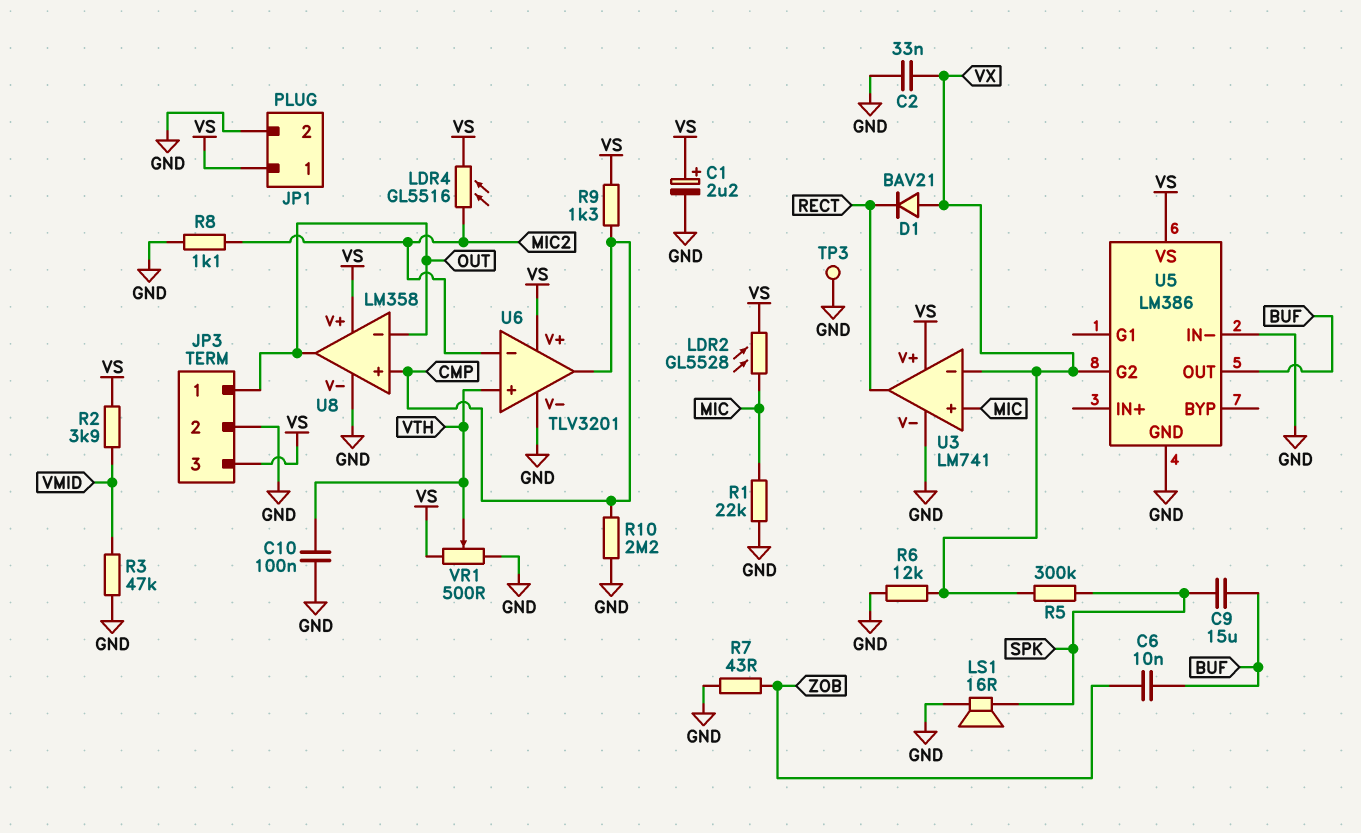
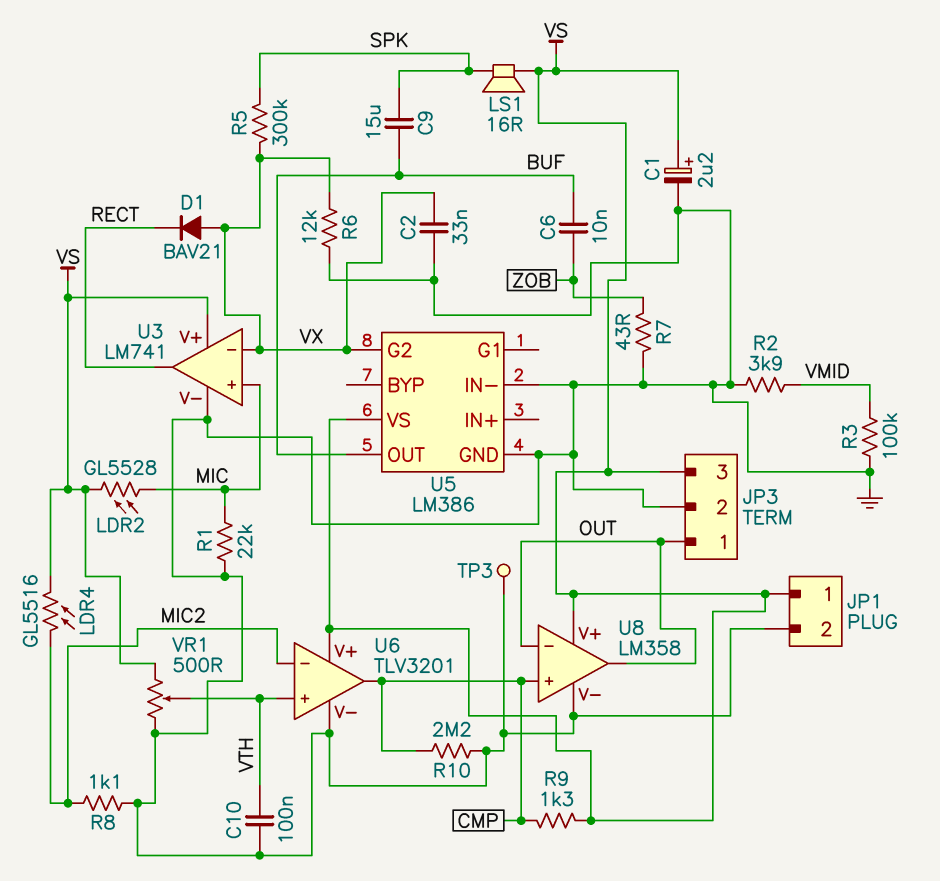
LS1: speaker 16R (GND, SPK) -> speaker 16R (SPK, VS)
R2: 3.9k (VMID, VS) -> 3.9k (GND, VMID)
R3: 47k (GND, VMID) -> 100k (GND, VMID)

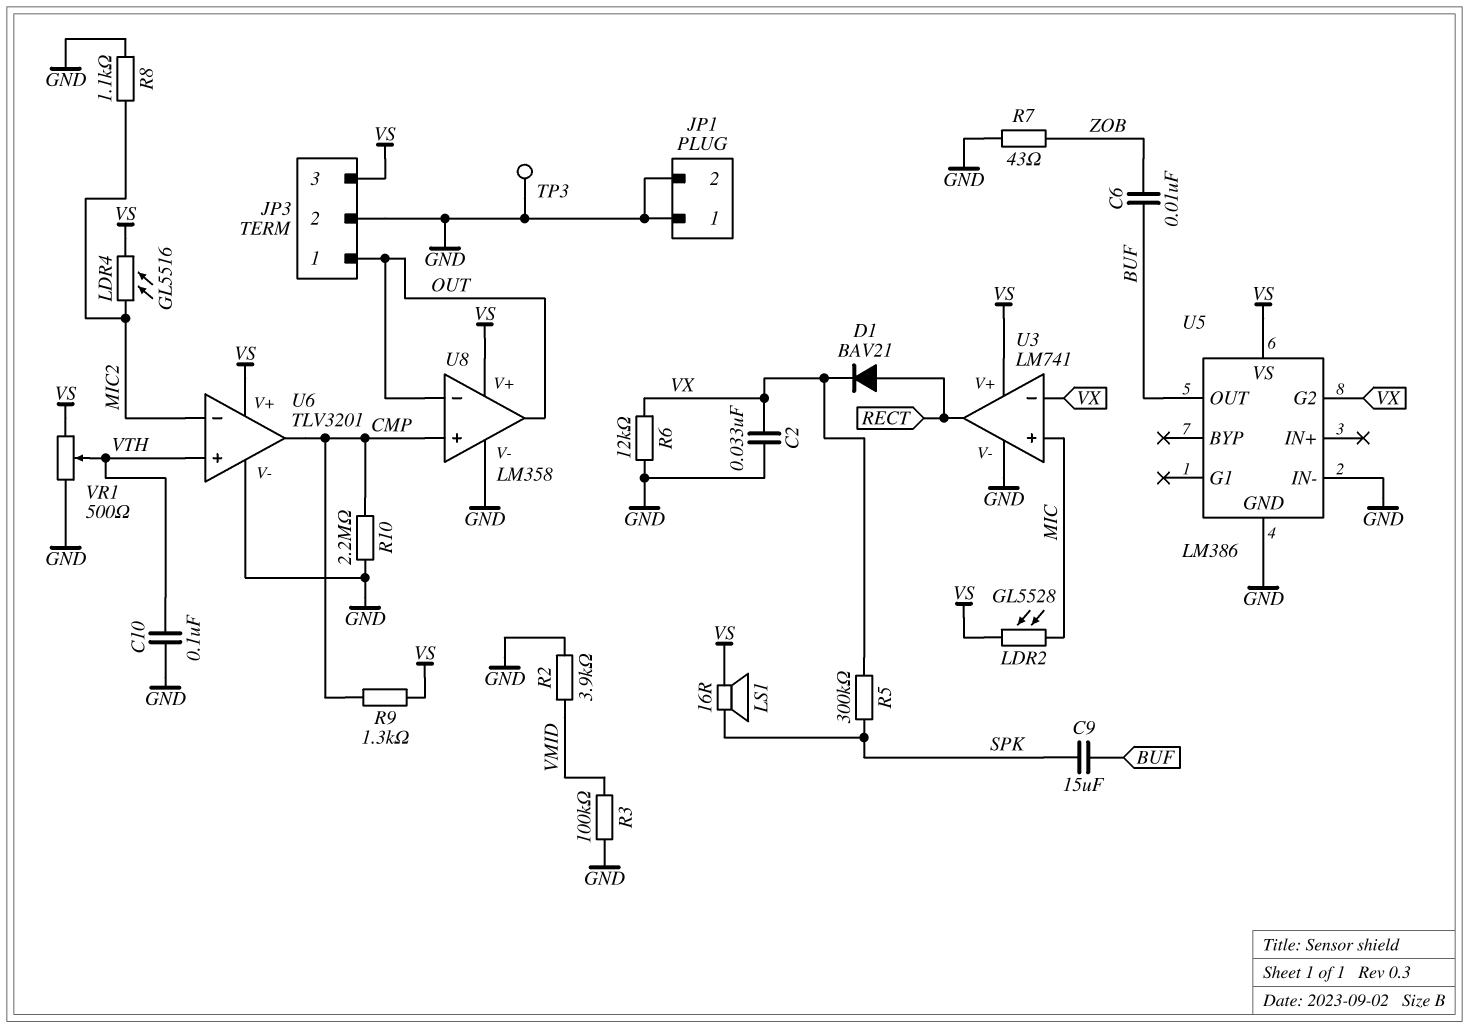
C1: 2.2uF (plus VS, minus GND) -> none
D1: diode BAV21 (A VX, K RECT) -> diode BAV21 (A RECT, K VX)
JP1 pin 1: VS -> GND
R1: 22k (GND, MIC) -> none

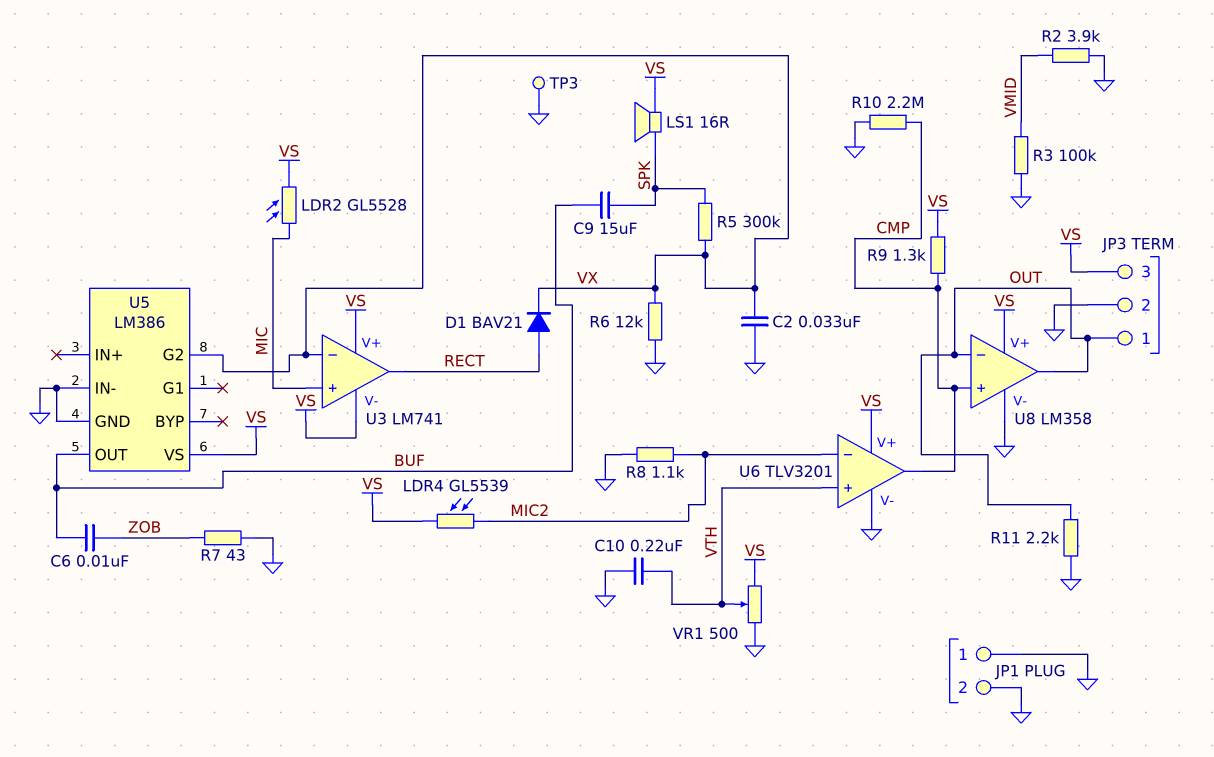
C10: 100nF (GND, VTH) -> 220nF (GND, VTH)
LDR4: GL5516 (MIC2, VS) -> GL5539 (MIC2, VS)
R11: none -> 2.2k (GND, OUT)
U3 pin V-: GND -> VS

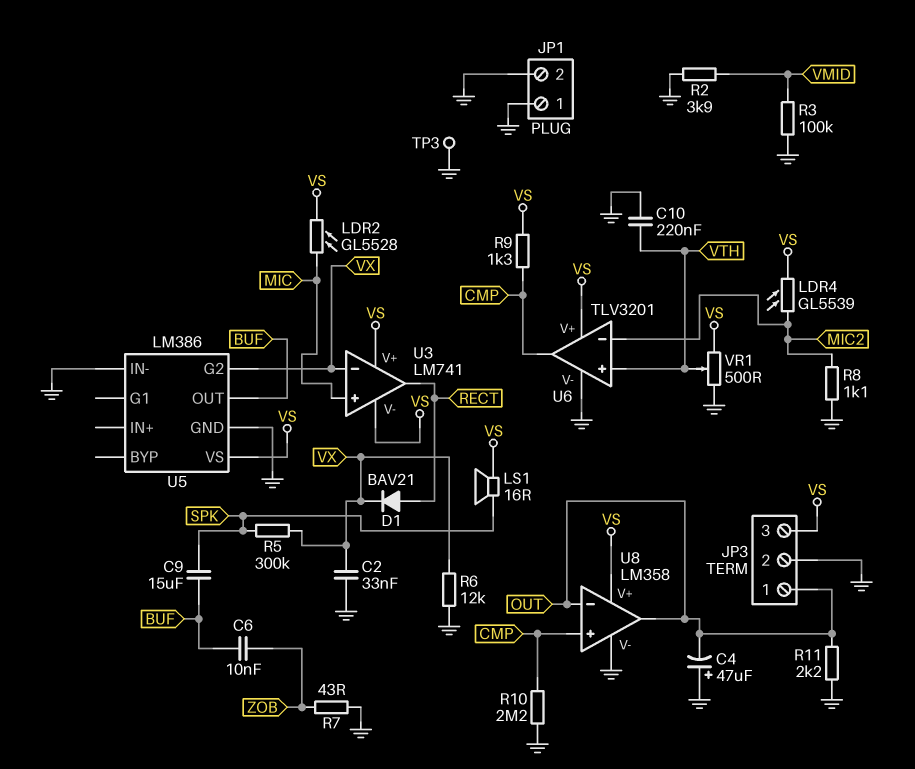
C4: none -> 47uF (plus GND, minus OUT)

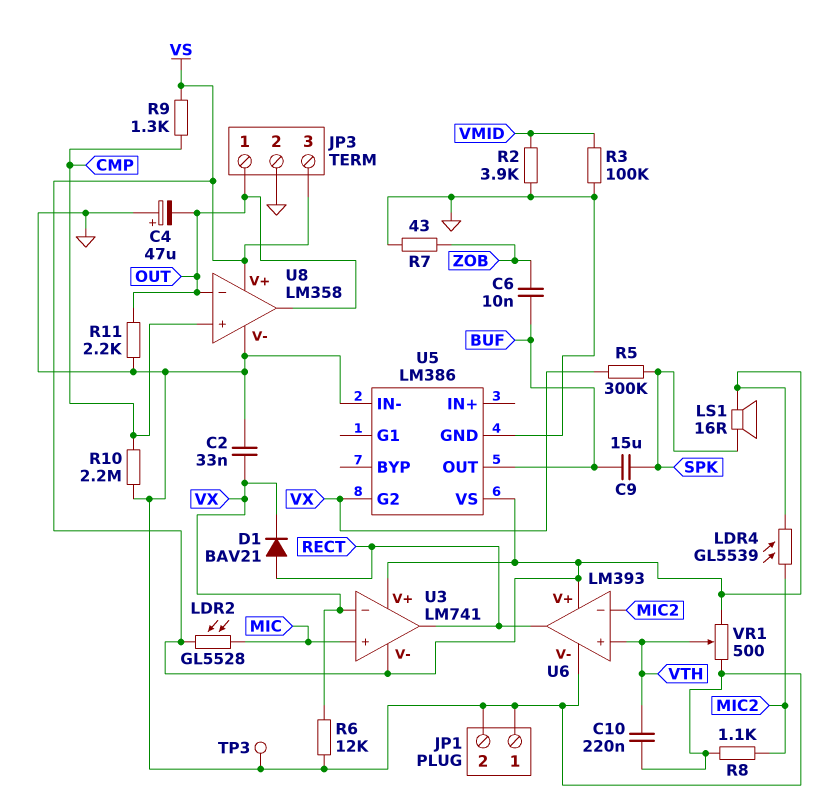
U6: TLV3201 -> LM393
U6 pin out: CMP -> RECT

